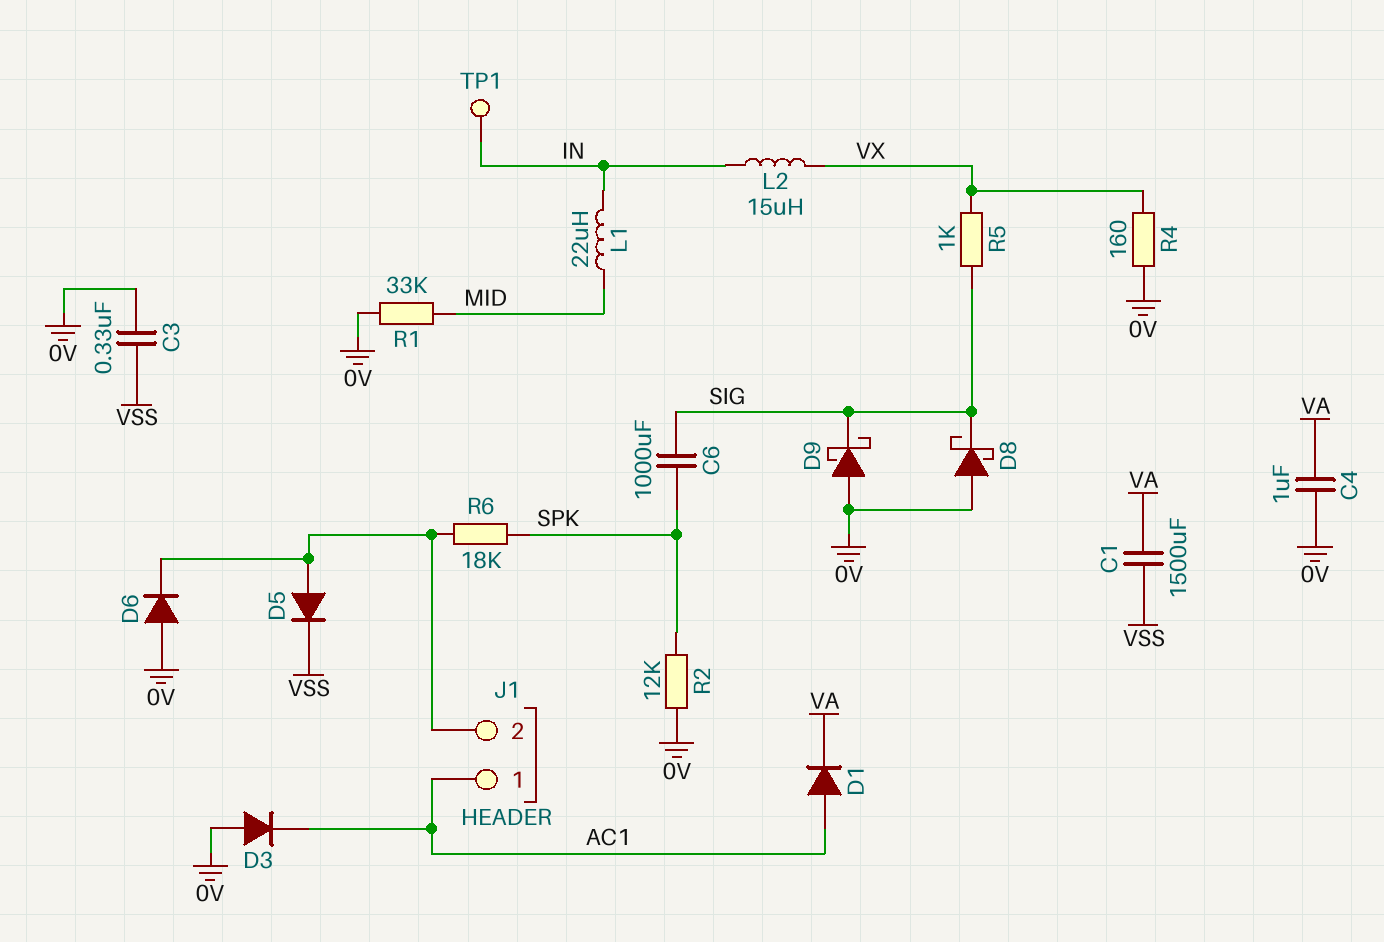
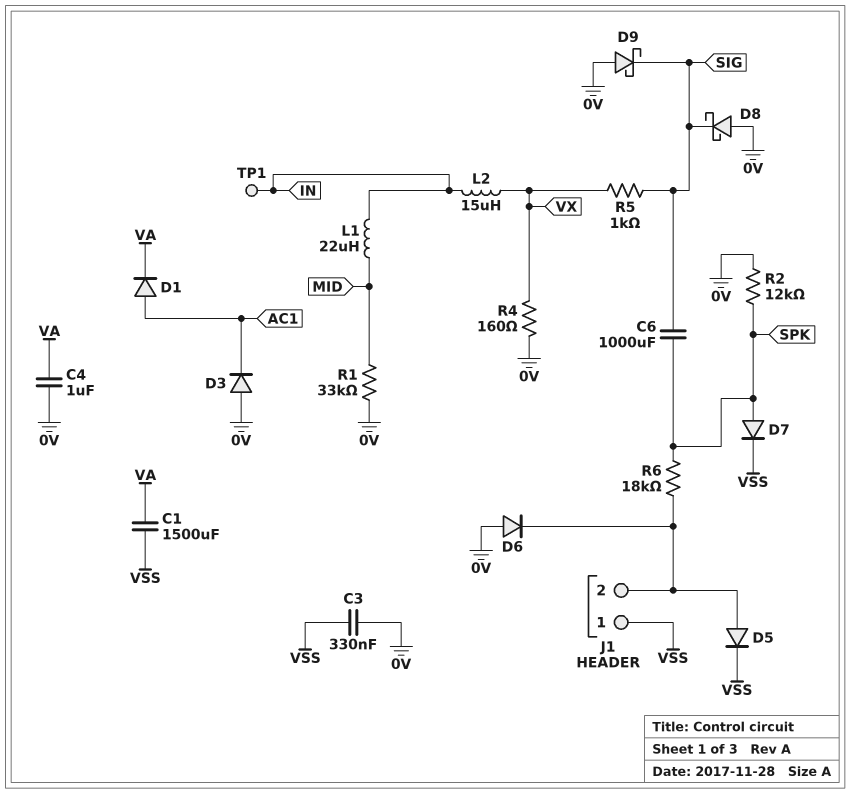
D7: none -> diode (A SPK, K VSS)
J1 pin 1: AC1 -> VSS

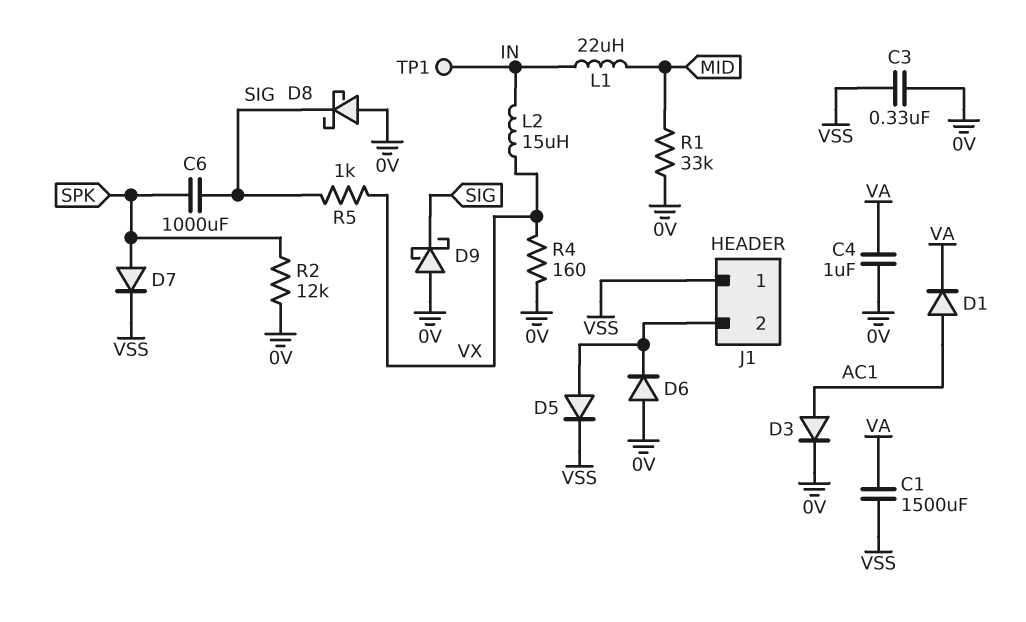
D3: diode (A 0V, K AC1) -> diode (A AC1, K 0V)
R6: 18k (J1/2, SPK) -> none

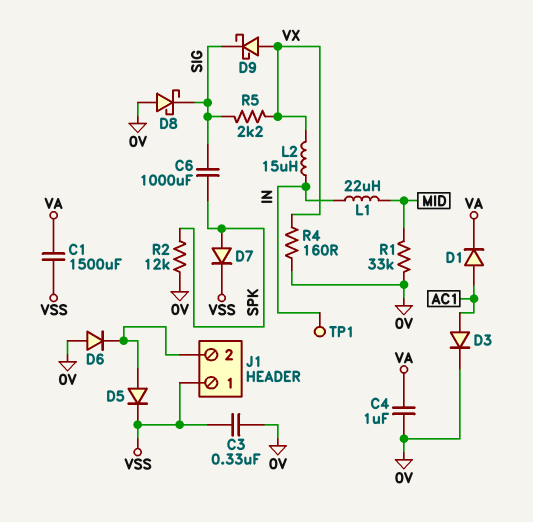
D9: schottky (A 0V, K SIG) -> schottky (A VX, K SIG)
R5: 1k (SIG, VX) -> 2.2k (SIG, VX)

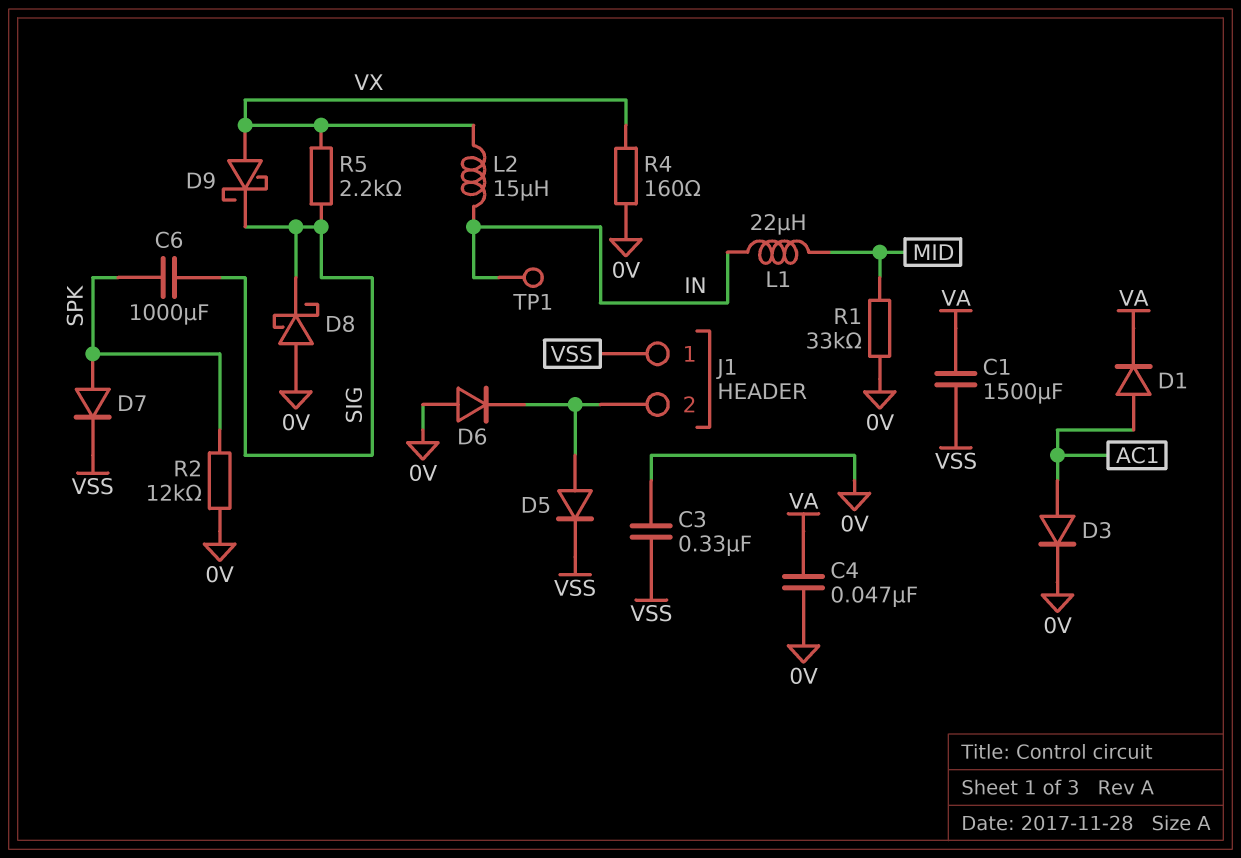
C4: 1uF (0V, VA) -> 47nF (0V, VA)

